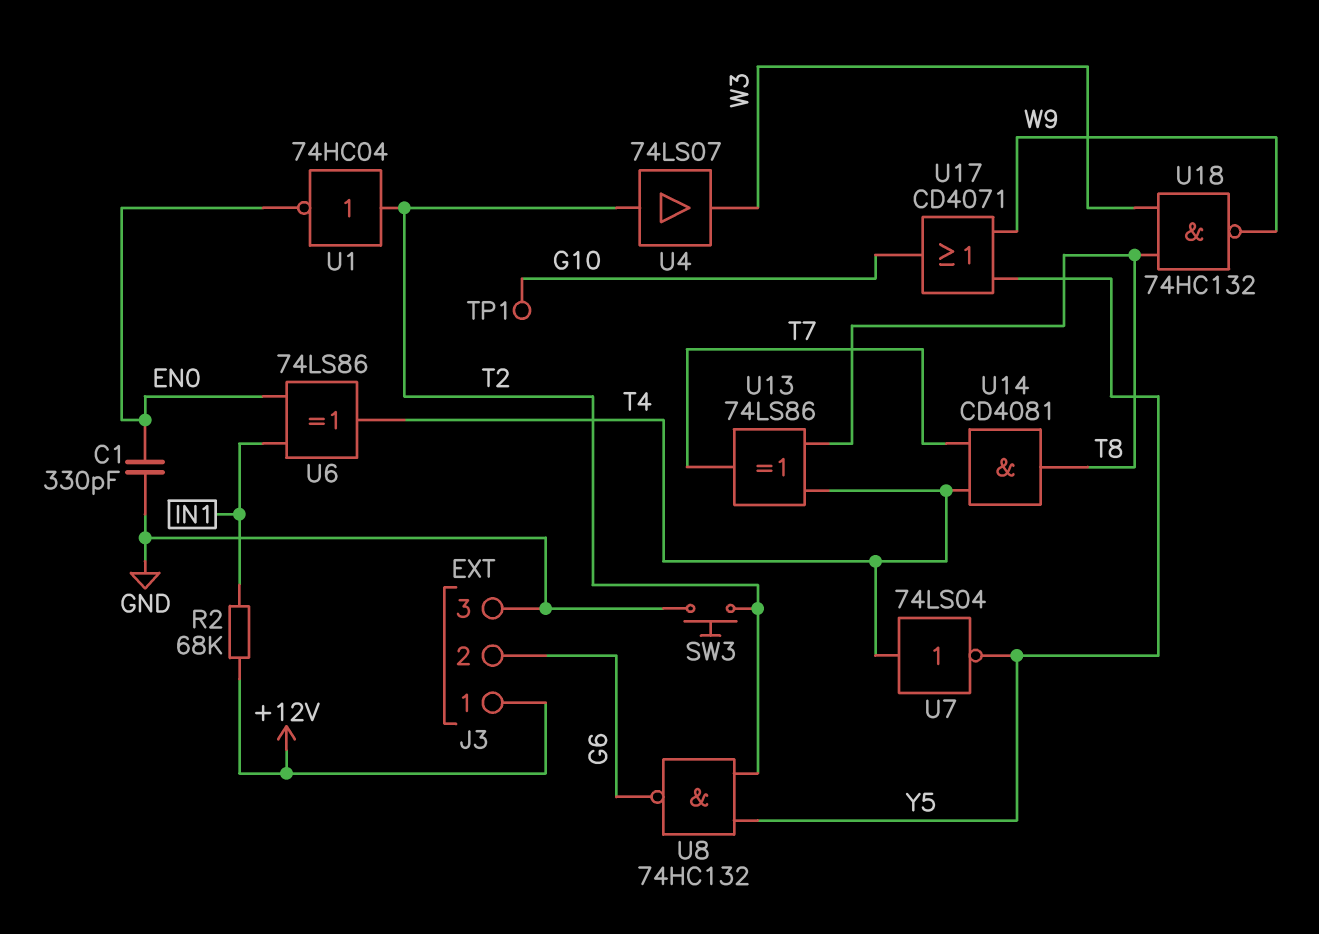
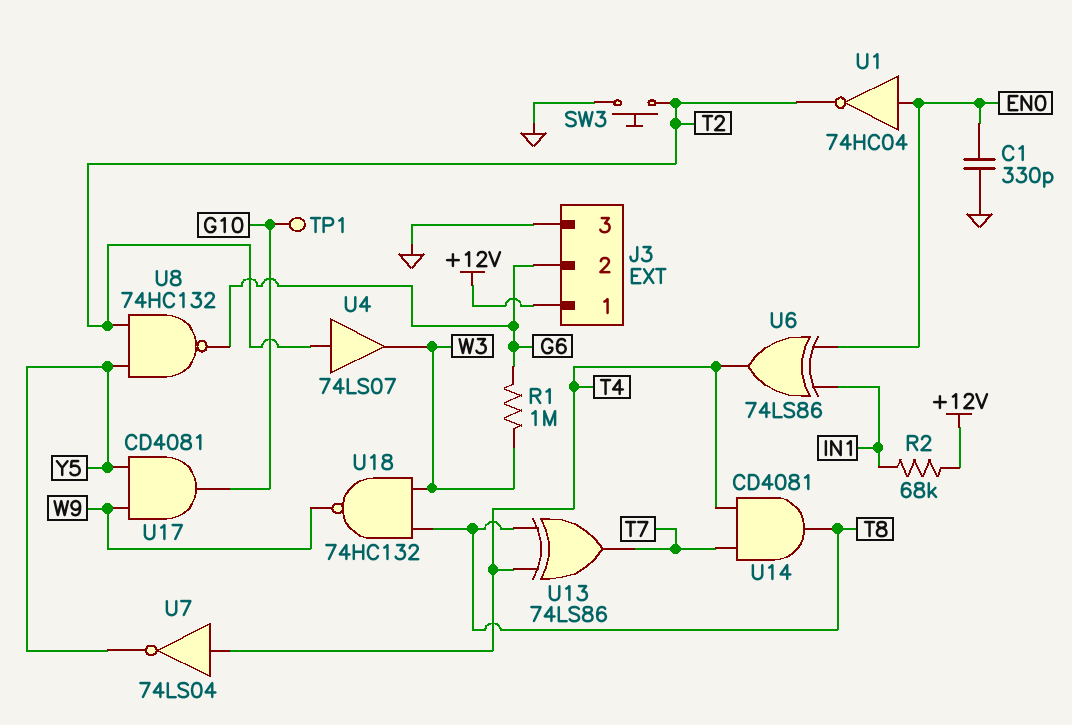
R1: none -> 1M (G6, W3)
U1: NOT 74HC04 (in T2, out EN0) -> NOT 74HC04 (in EN0, out T2)
U17: OR CD4071 (in W9, in Y5, out G10) -> AND CD4081 (in W9, in Y5, out G10)

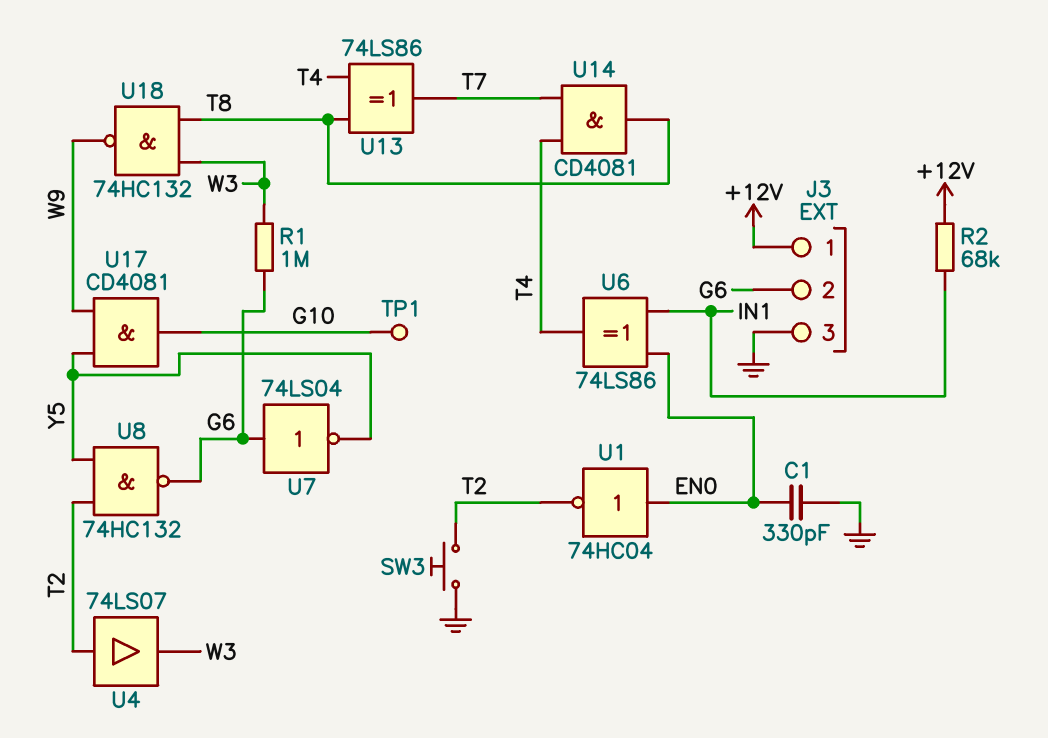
U7: NOT 74LS04 (in T4, out Y5) -> NOT 74LS04 (in G6, out Y5)

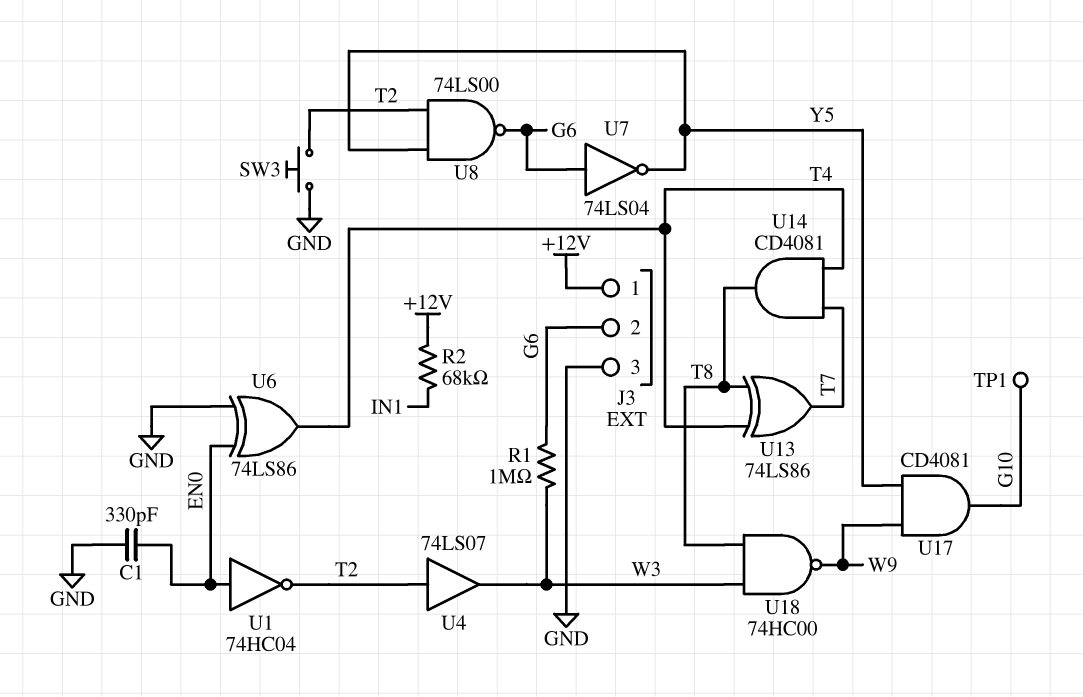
U6: XOR 74LS86 (in EN0, in IN1, out T4) -> XOR 74LS86 (in EN0, in GND, out T4)
U8: NAND 74HC132 (in T2, in Y5, out G6) -> NAND 74LS00 (in T2, in Y5, out G6)
U18: NAND 74HC132 (in T8, in W3, out W9) -> NAND 74HC00 (in T8, in W3, out W9)

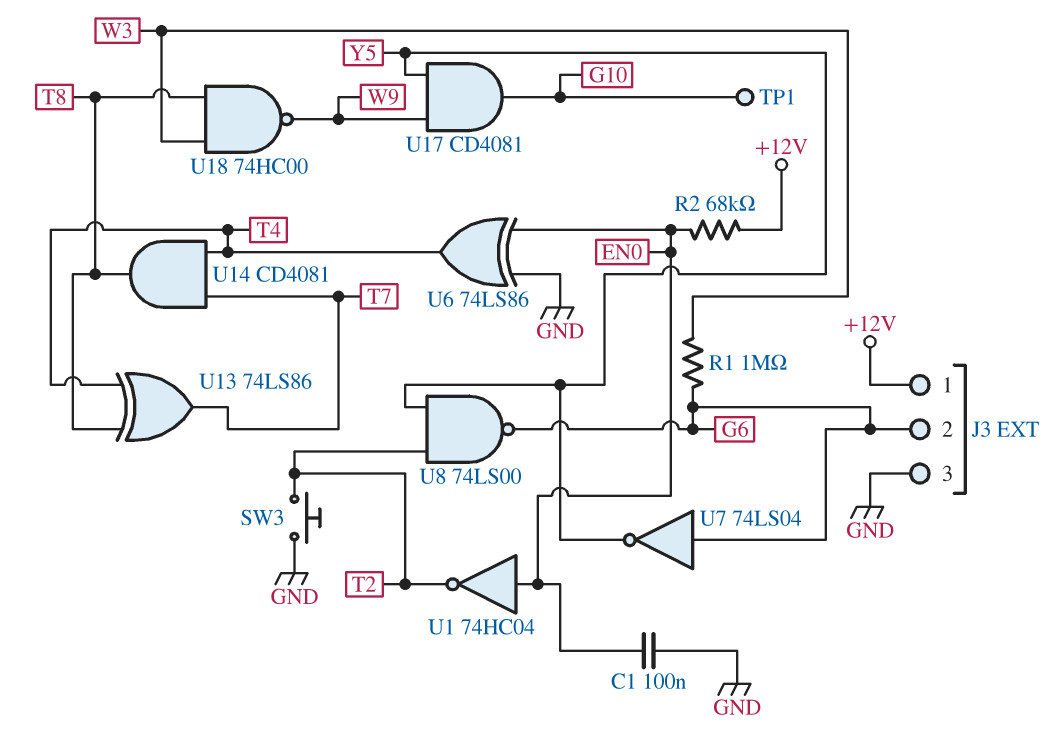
C1: 330pF (EN0, GND) -> 100nF (EN0, GND)
R2: 68k (+12V, IN1) -> 68k (+12V, EN0)
U4: buffer 74LS07 (in T2, out W3) -> none

